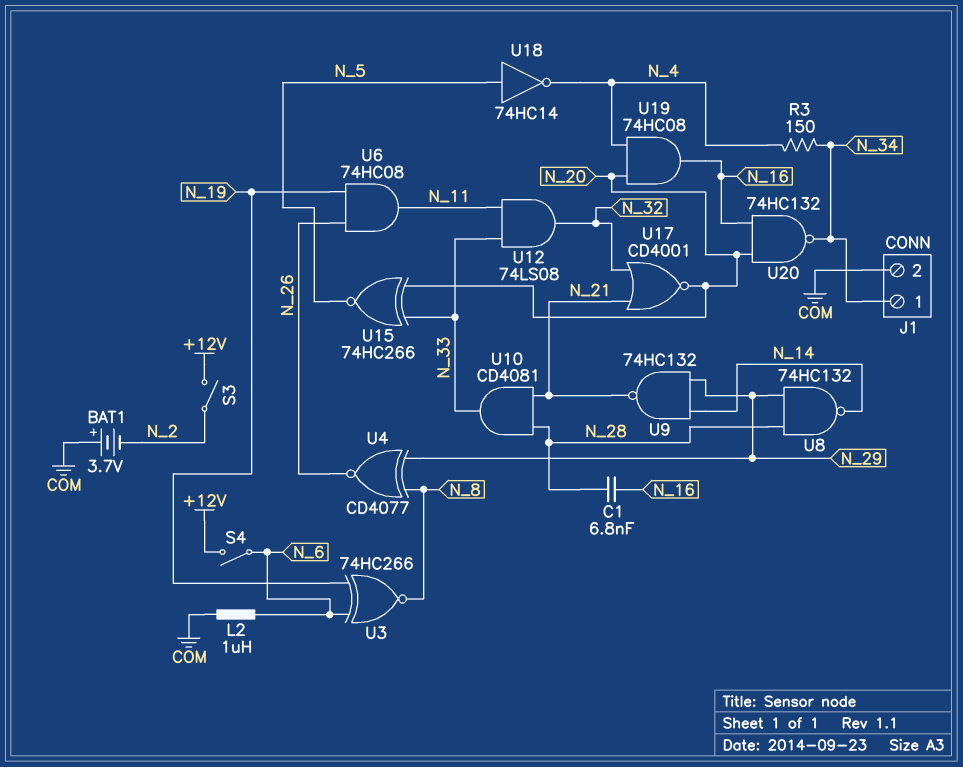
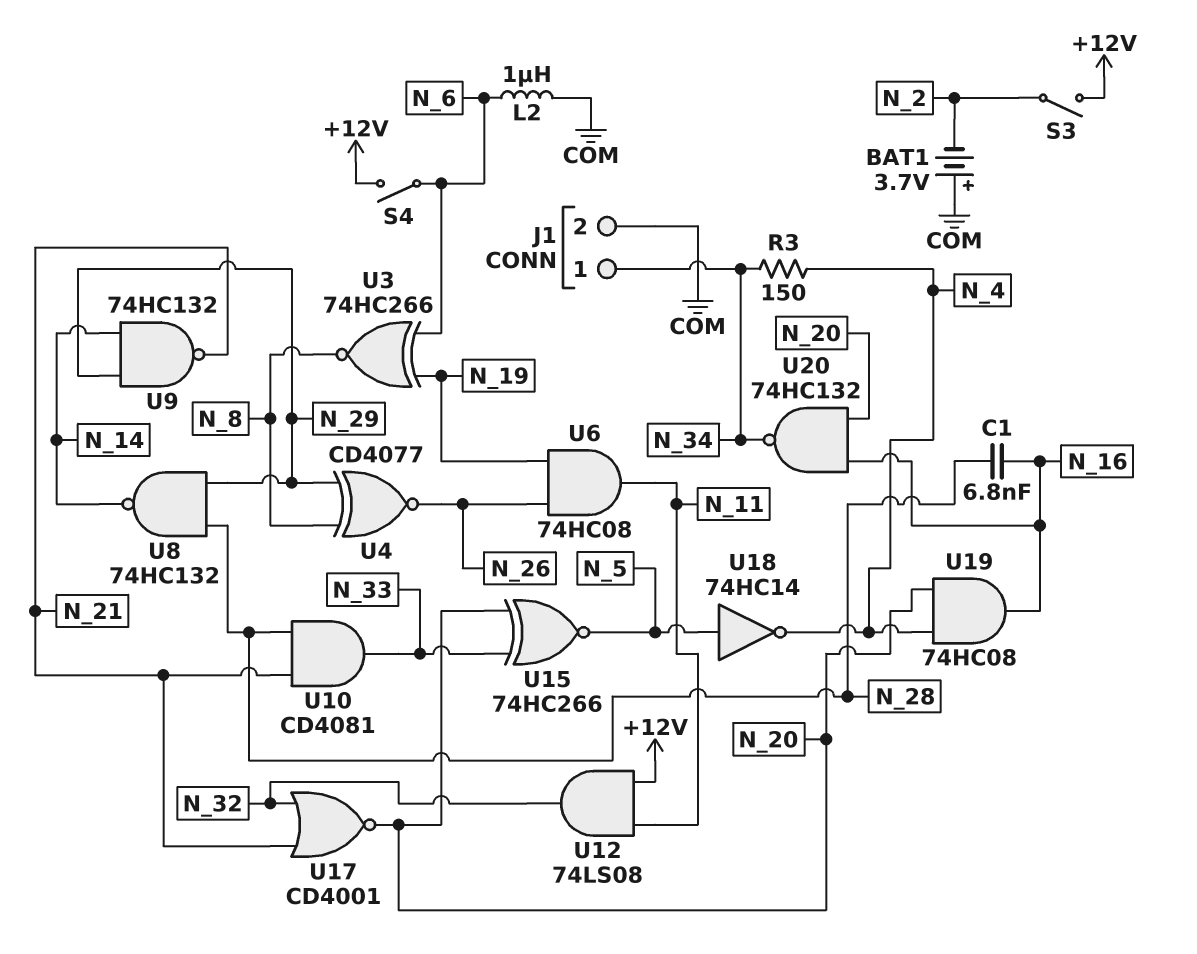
U12: AND 74LS08 (in N_11, in N_33, out N_32) -> AND 74LS08 (in +12V, in N_11, out N_32)

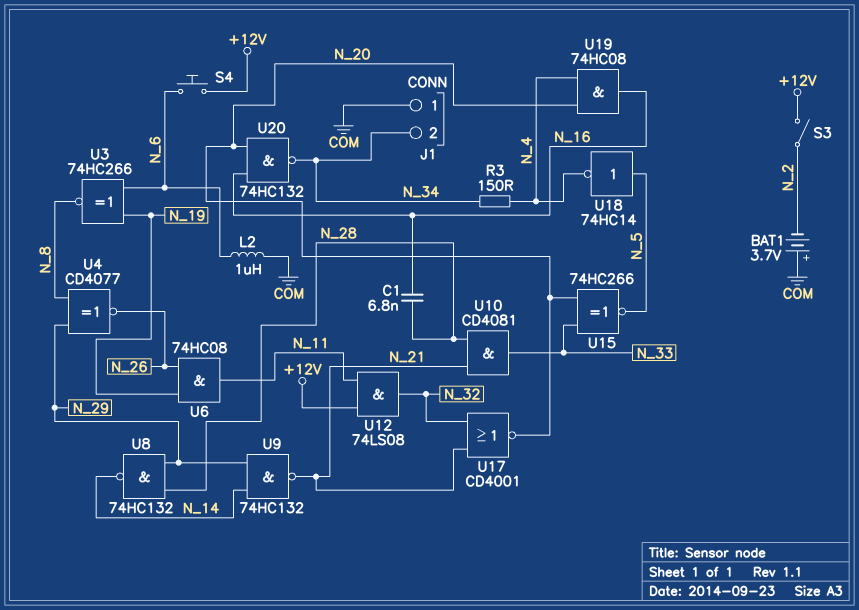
J1 pin 1: N_34 -> COM
J1 pin 2: COM -> N_34
S4: switch (+12V, N_6) -> button (+12V, N_6)

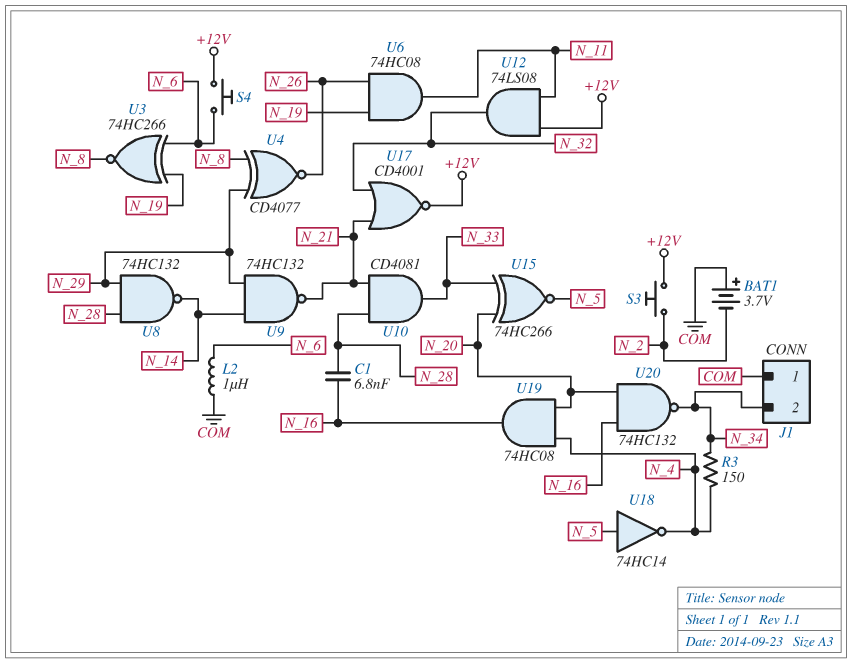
S3: switch (+12V, N_2) -> button (+12V, N_2)
U17: NOR CD4001 (in N_21, in N_32, out N_20) -> NOR CD4001 (in N_21, in N_32, out +12V)

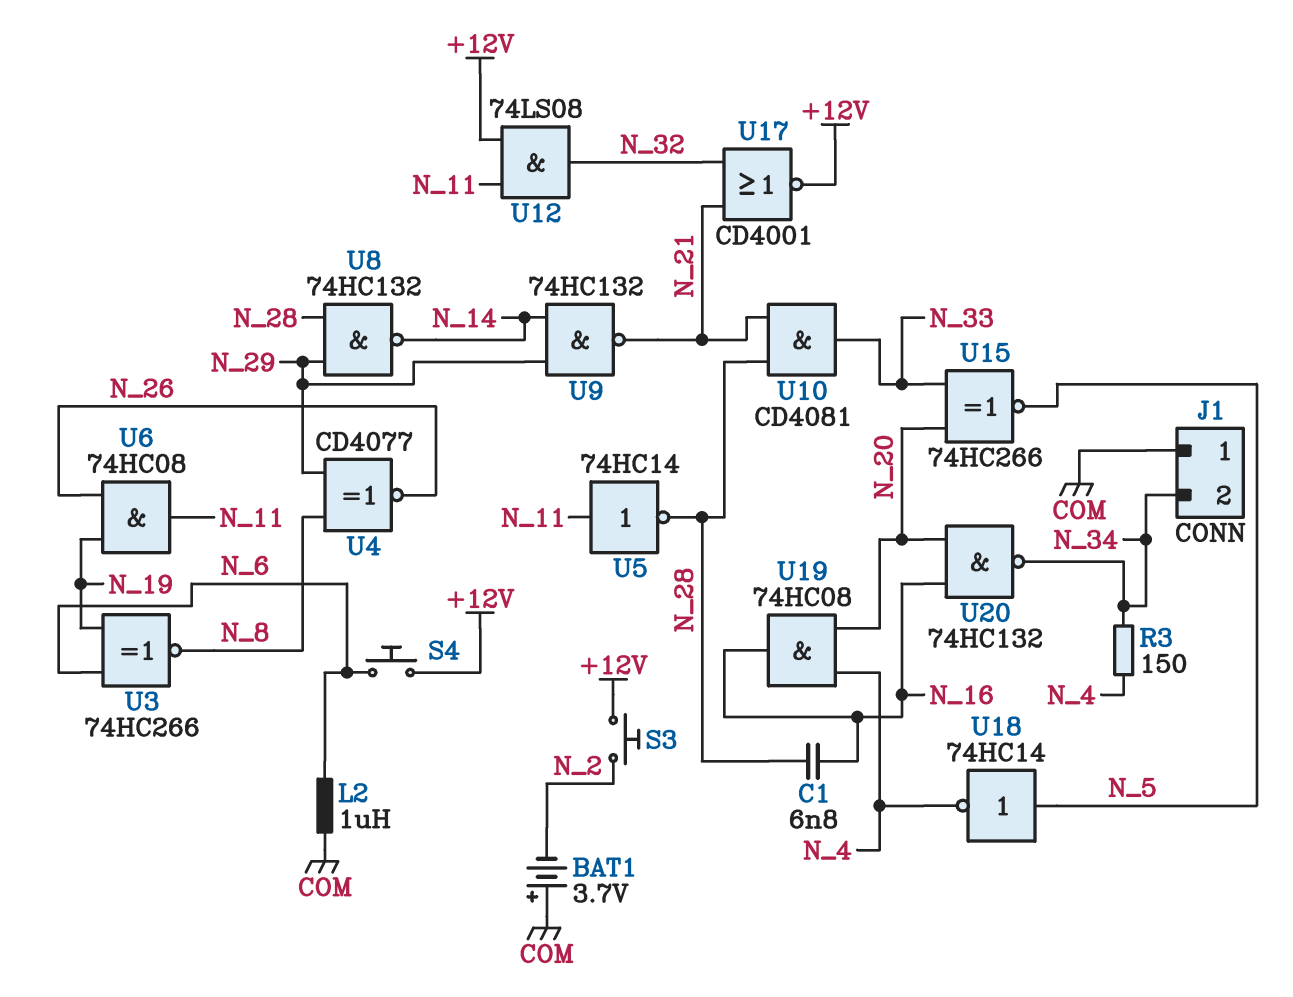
U5: none -> NOT 74HC14 (in N_11, out N_28)

